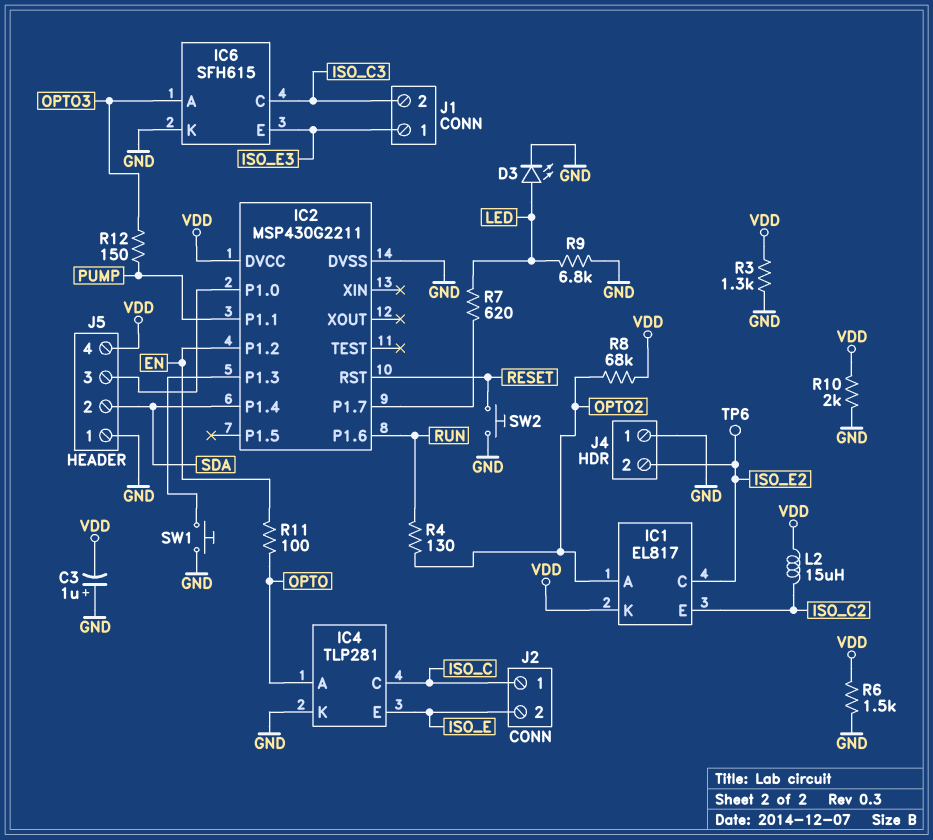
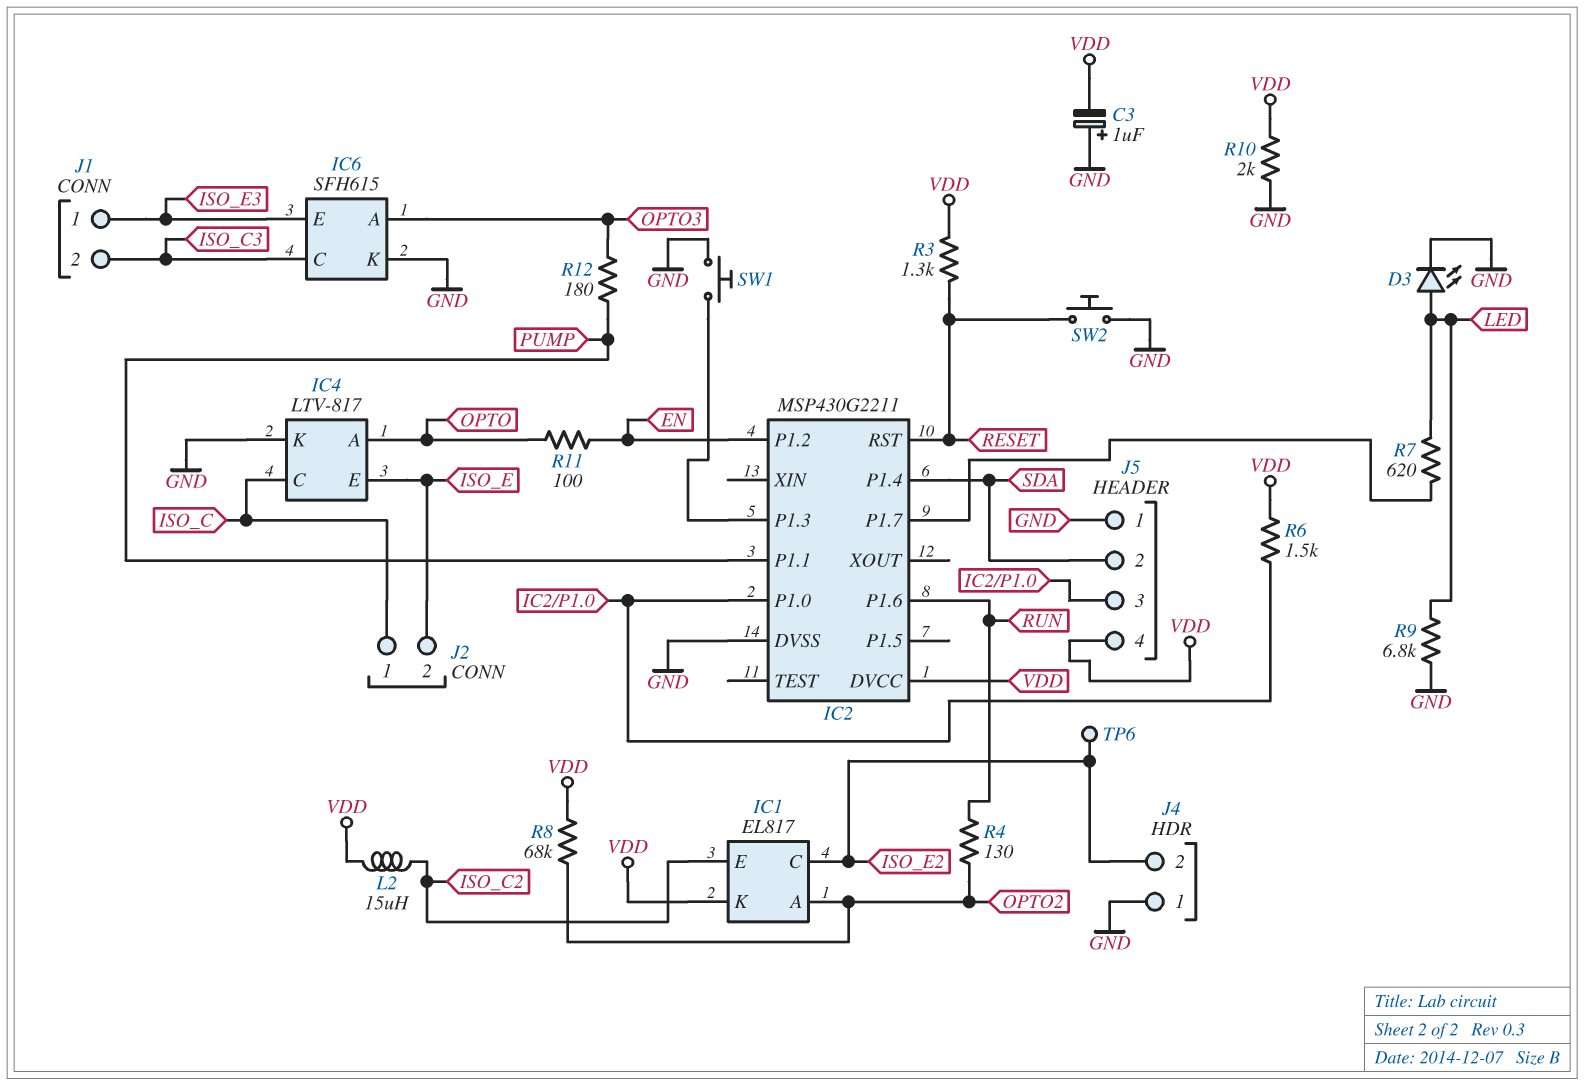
IC4: TLP281 -> LTV-817
R3: 1.3k (GND, VDD) -> 1.3k (RESET, VDD)
R6: 1.5k (GND, VDD) -> 1.5k (IC2/P1.0, VDD)
R12: 150 (OPTO3, PUMP) -> 180 (OPTO3, PUMP)

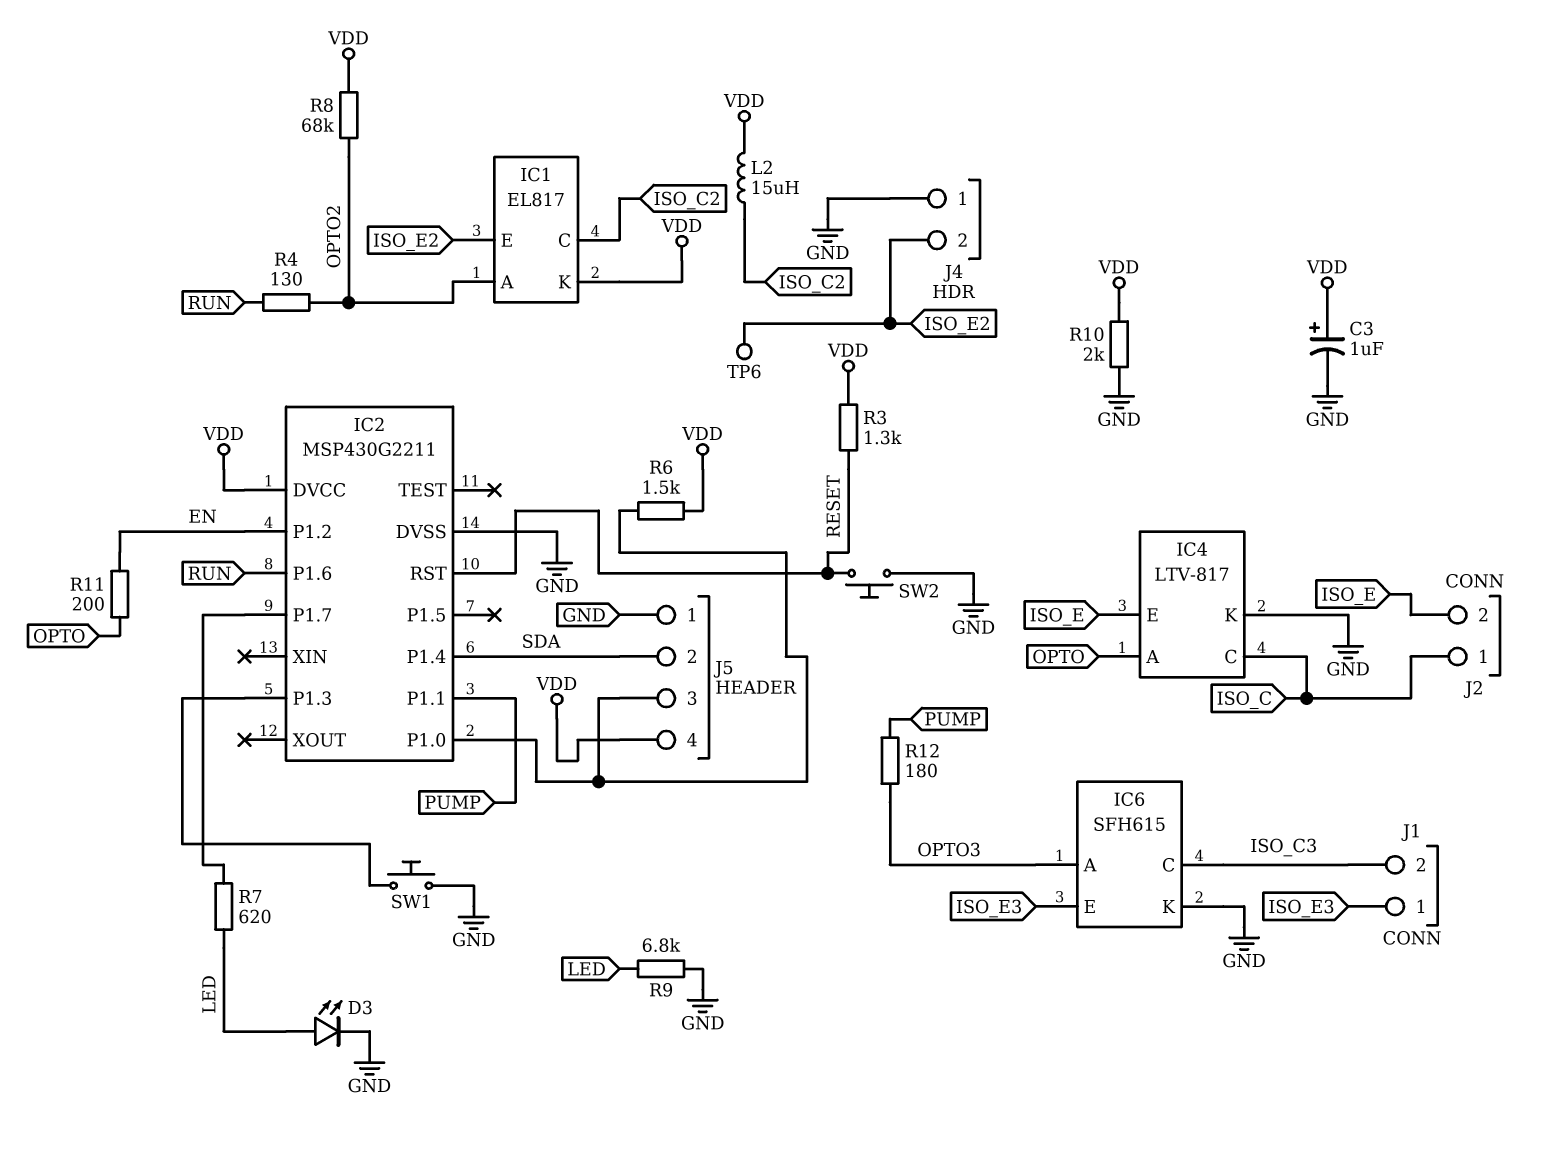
C3: 1uF (plus GND, minus VDD) -> 1uF (plus VDD, minus GND)
IC1 pin C: ISO_E2 -> ISO_C2
IC1 pin E: ISO_C2 -> ISO_E2
R11: 100 (EN, OPTO) -> 200 (EN, OPTO)

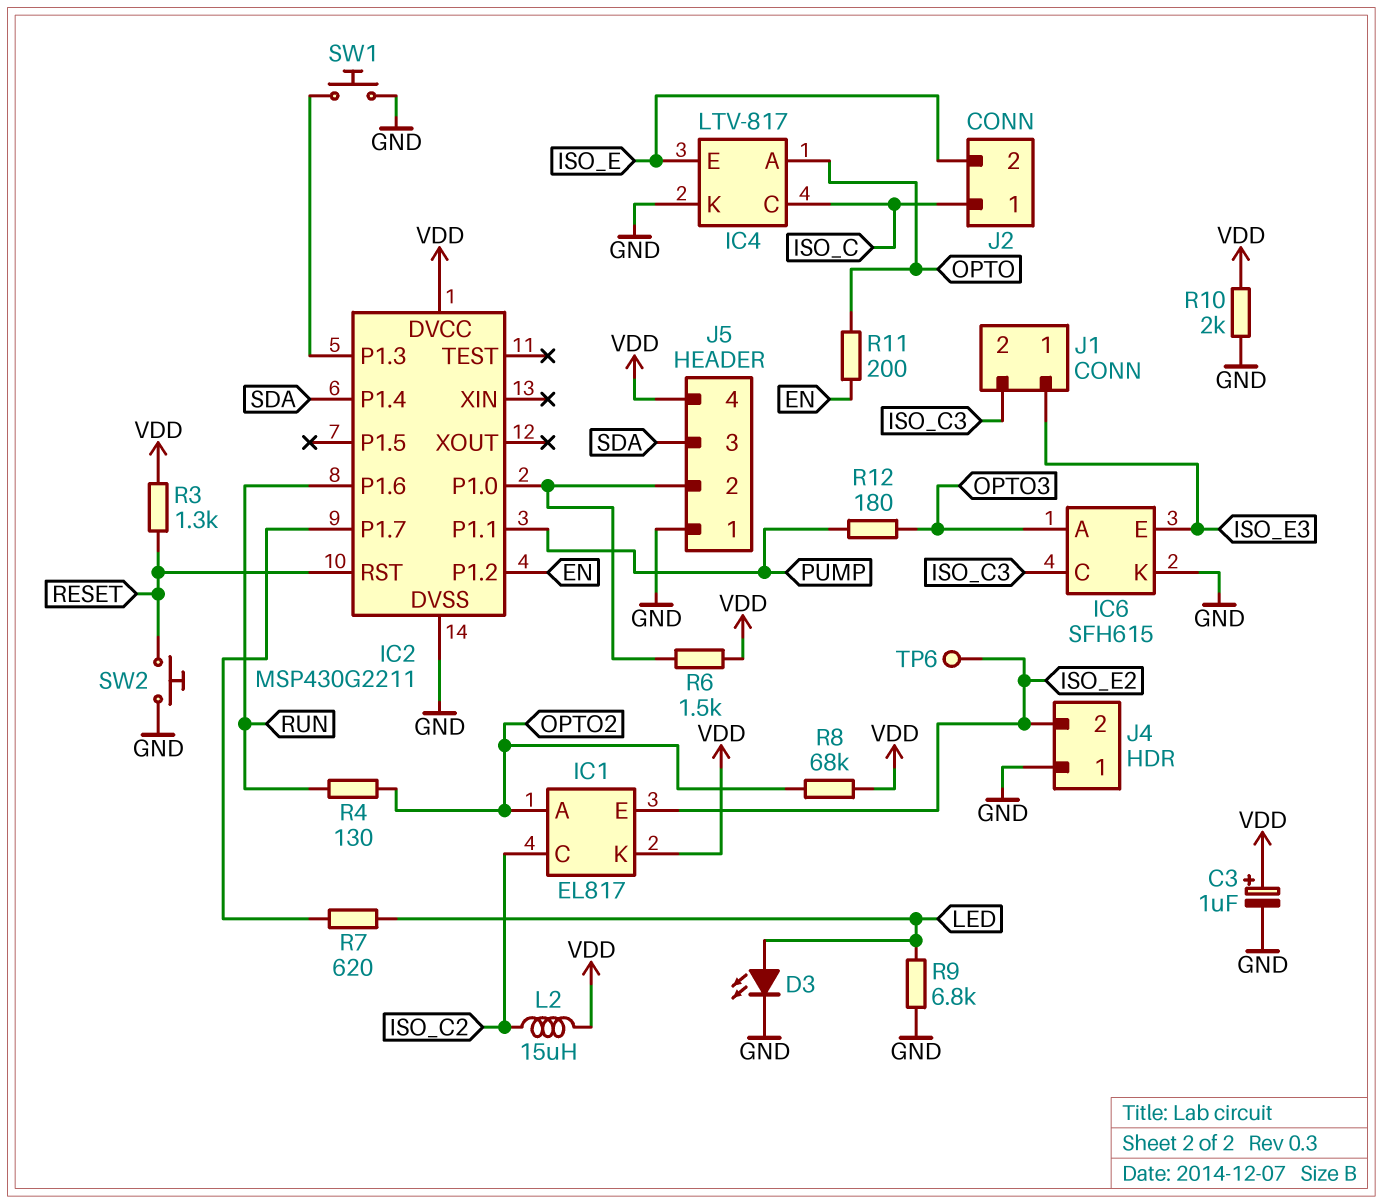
J5 pin 2: SDA -> IC2/P1.0
J5 pin 3: IC2/P1.0 -> SDA

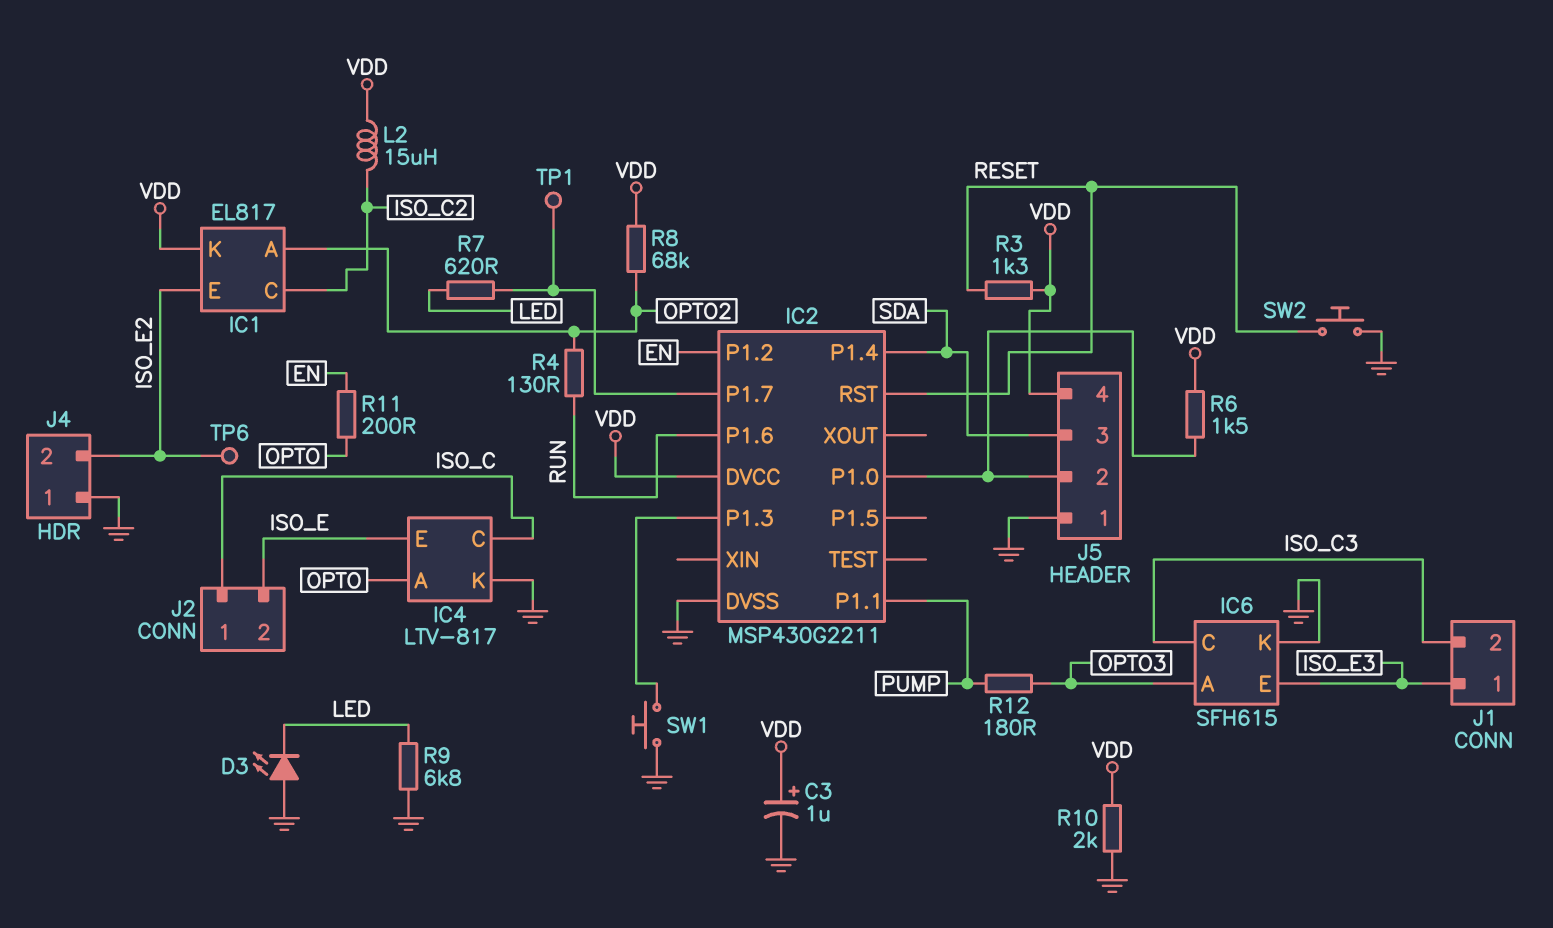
D3: LED (A LED, K GND) -> LED (A GND, K LED)
TP1: none -> test point (IC2/P1.7)

